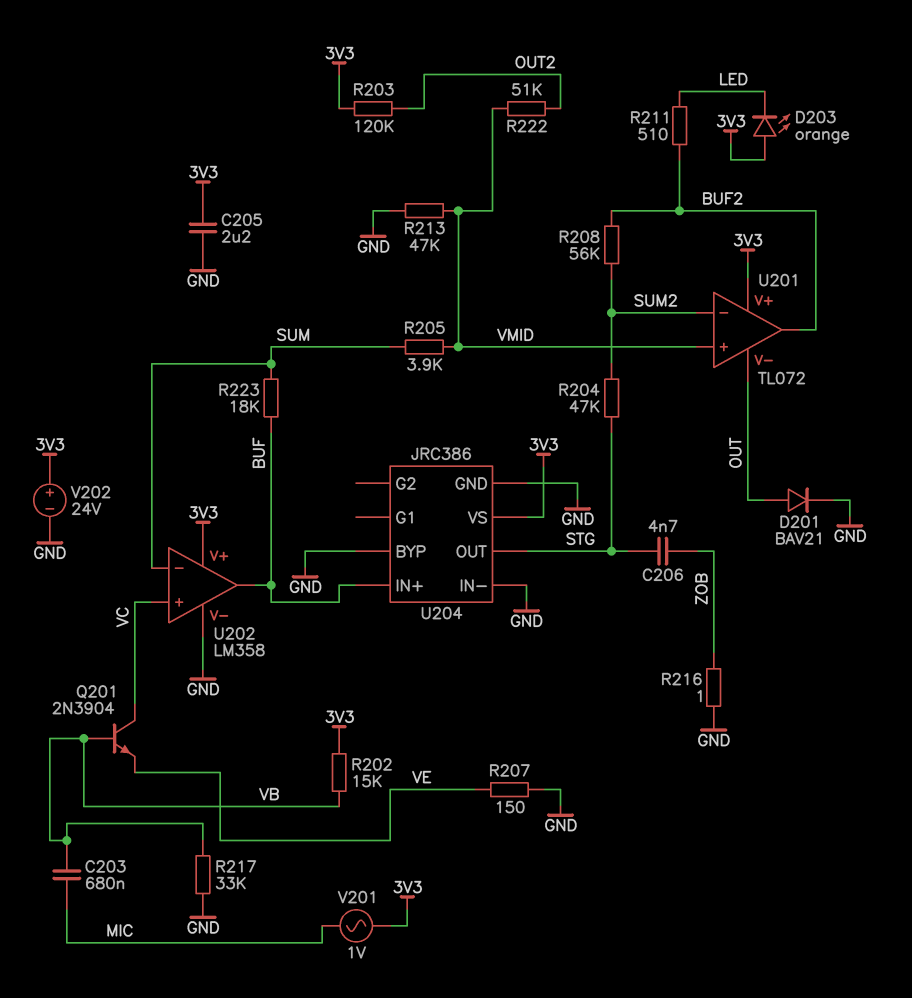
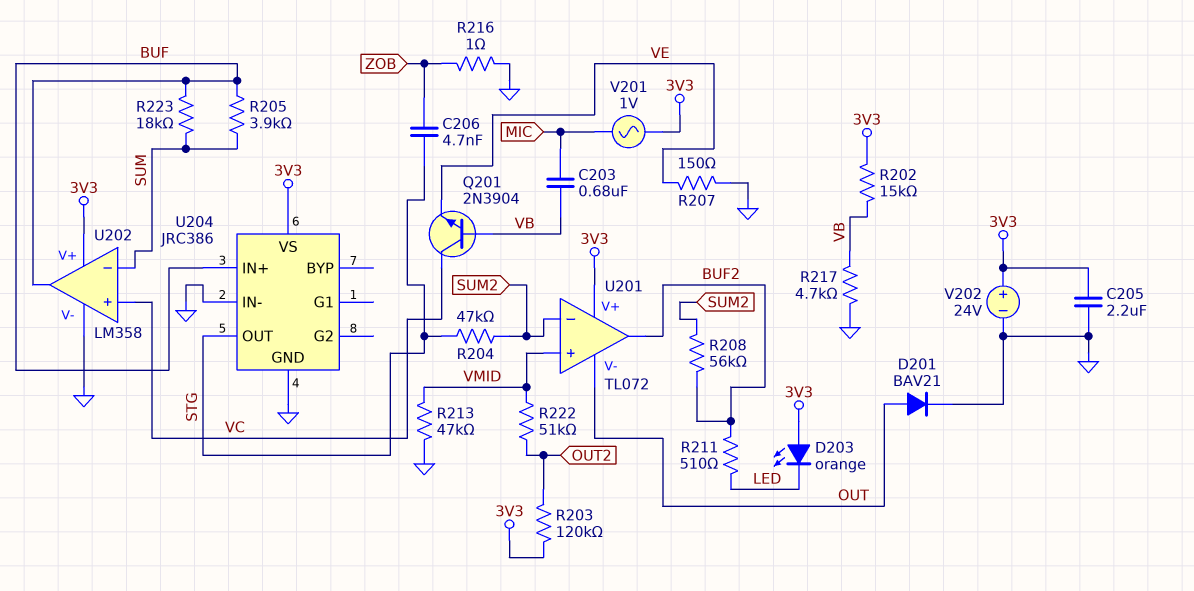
R205: 3.9k (SUM, VMID) -> 3.9k (BUF, SUM)
R217: 33k (GND, VB) -> 4.7k (GND, VB)
U204 pin BYP: GND -> none

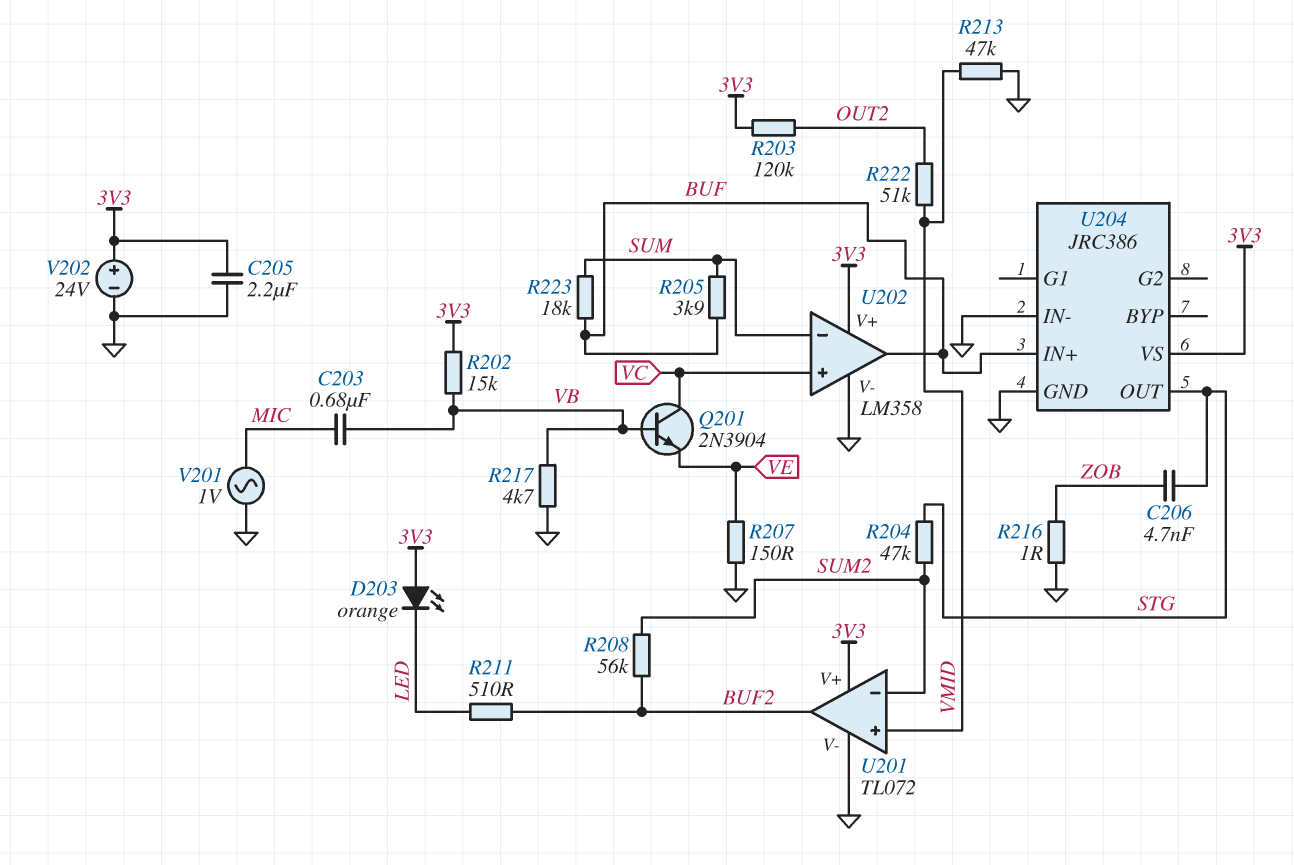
D201: diode BAV21 (A OUT, K GND) -> none
U201 pin V-: OUT -> GND
V201: AC 1V (3V3, MIC) -> AC 1V (GND, MIC)

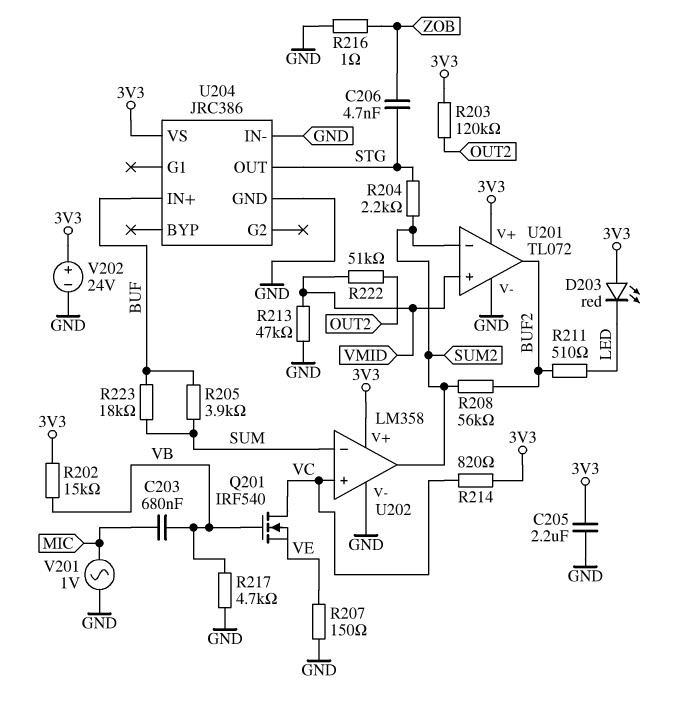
D203: LED orange (A 3V3, K LED) -> LED red (A 3V3, K LED)
Q201: NPN 2N3904 (B VB, C VC, E VE) -> NMOS IRF540 (G VB, D VC, S VE)
R204: 47k (STG, SUM2) -> 2.2k (STG, SUM2)
R214: none -> 820 (3V3, VC)
U202 pin out: BUF -> SUM2

